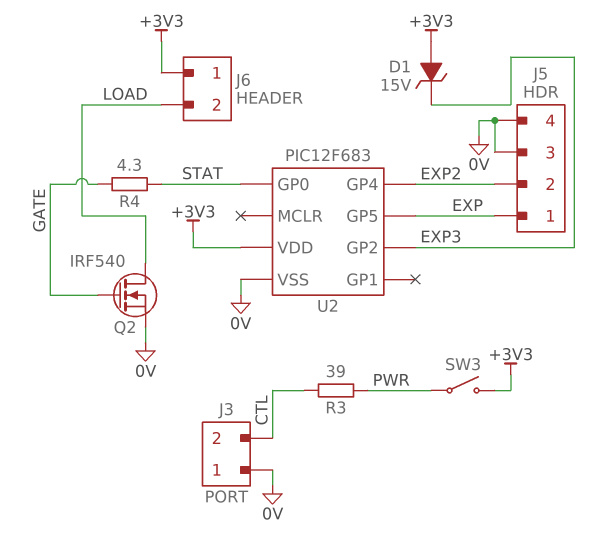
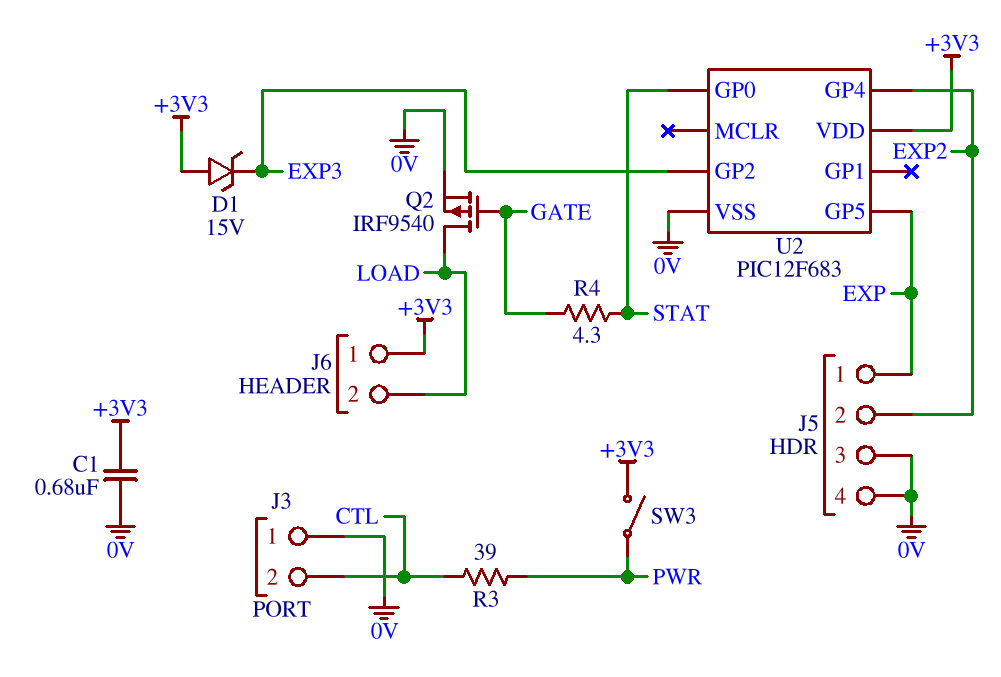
C1: none -> 680nF (+3V3, 0V)
Q2: NMOS IRF540 (G GATE, D LOAD, S 0V) -> PMOS IRF9540 (G GATE, D LOAD, S 0V)

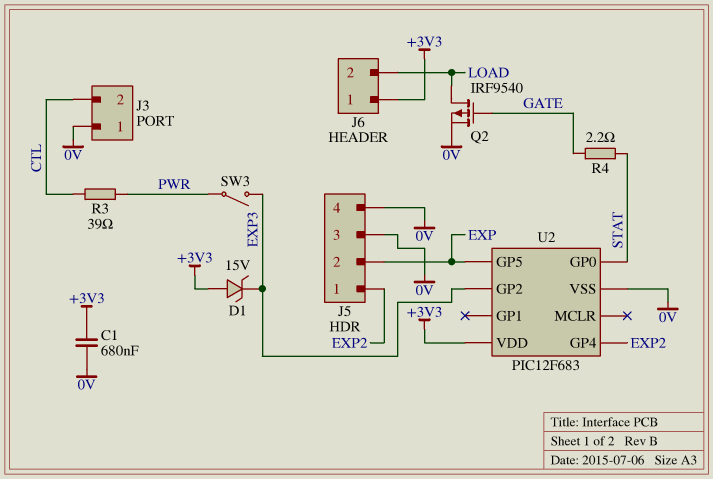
J5 pin 1: EXP -> EXP2
J5 pin 2: EXP2 -> EXP
R4: 4.3 (GATE, STAT) -> 2.2 (GATE, STAT)
SW3: switch (+3V3, PWR) -> switch (EXP3, PWR)

